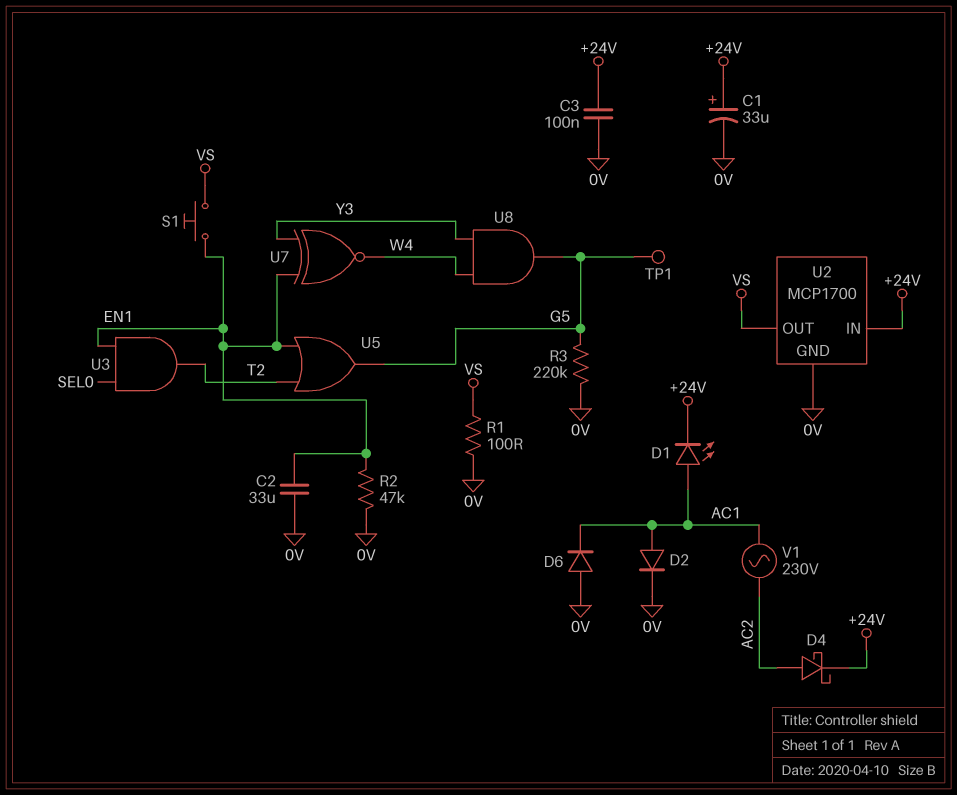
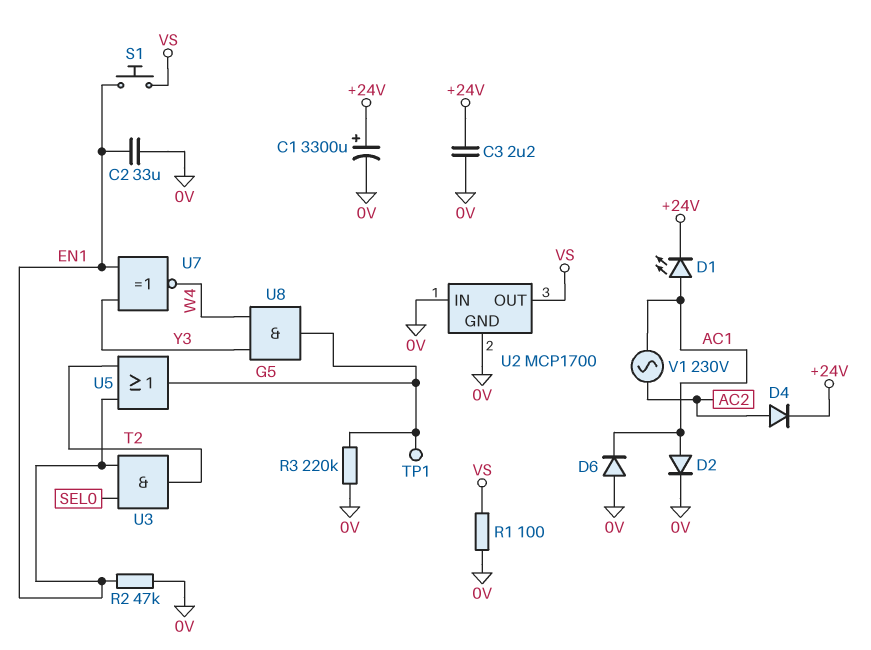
C1: 33uF (plus +24V, minus 0V) -> 3300uF (plus +24V, minus 0V)
C3: 100nF (+24V, 0V) -> 2.2uF (+24V, 0V)
D4: schottky (A AC2, K +24V) -> diode (A AC2, K +24V)
U2 pin IN: +24V -> 0V

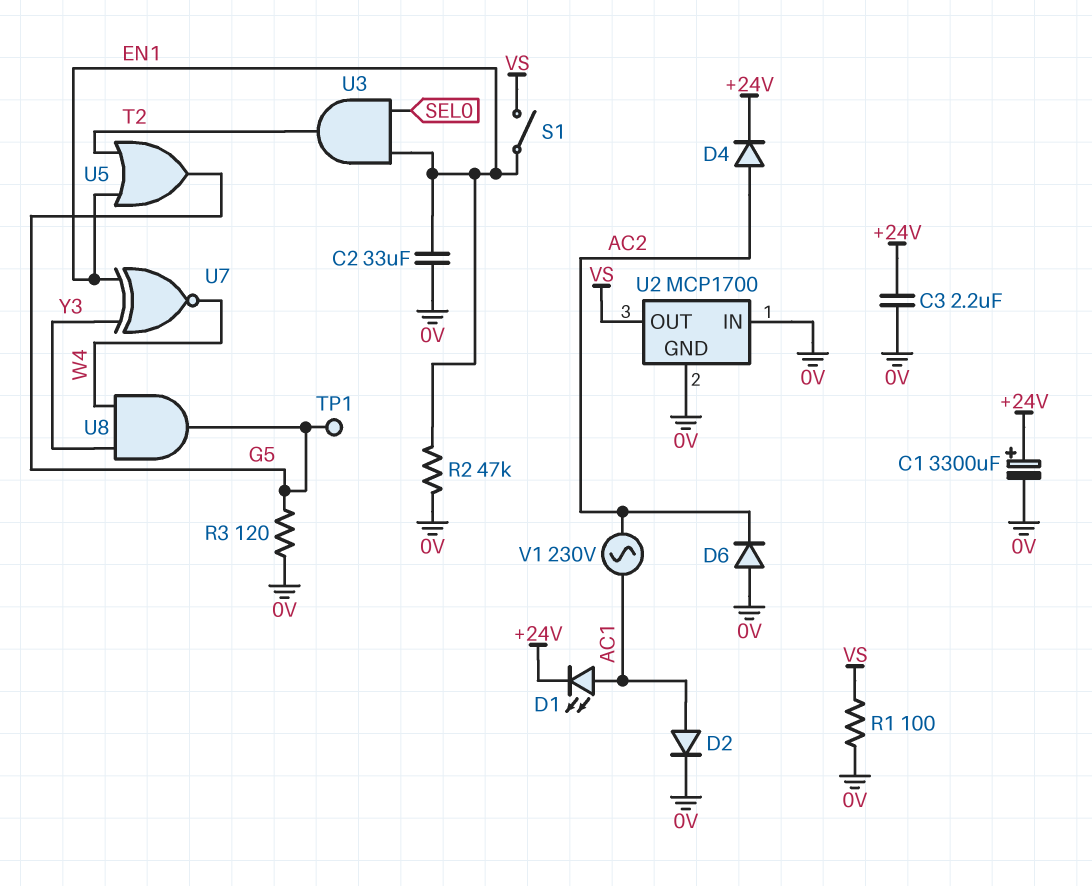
D6: diode (A 0V, K AC1) -> diode (A 0V, K AC2)
R3: 220k (0V, G5) -> 120 (0V, G5)
S1: button (EN1, VS) -> switch (EN1, VS)

